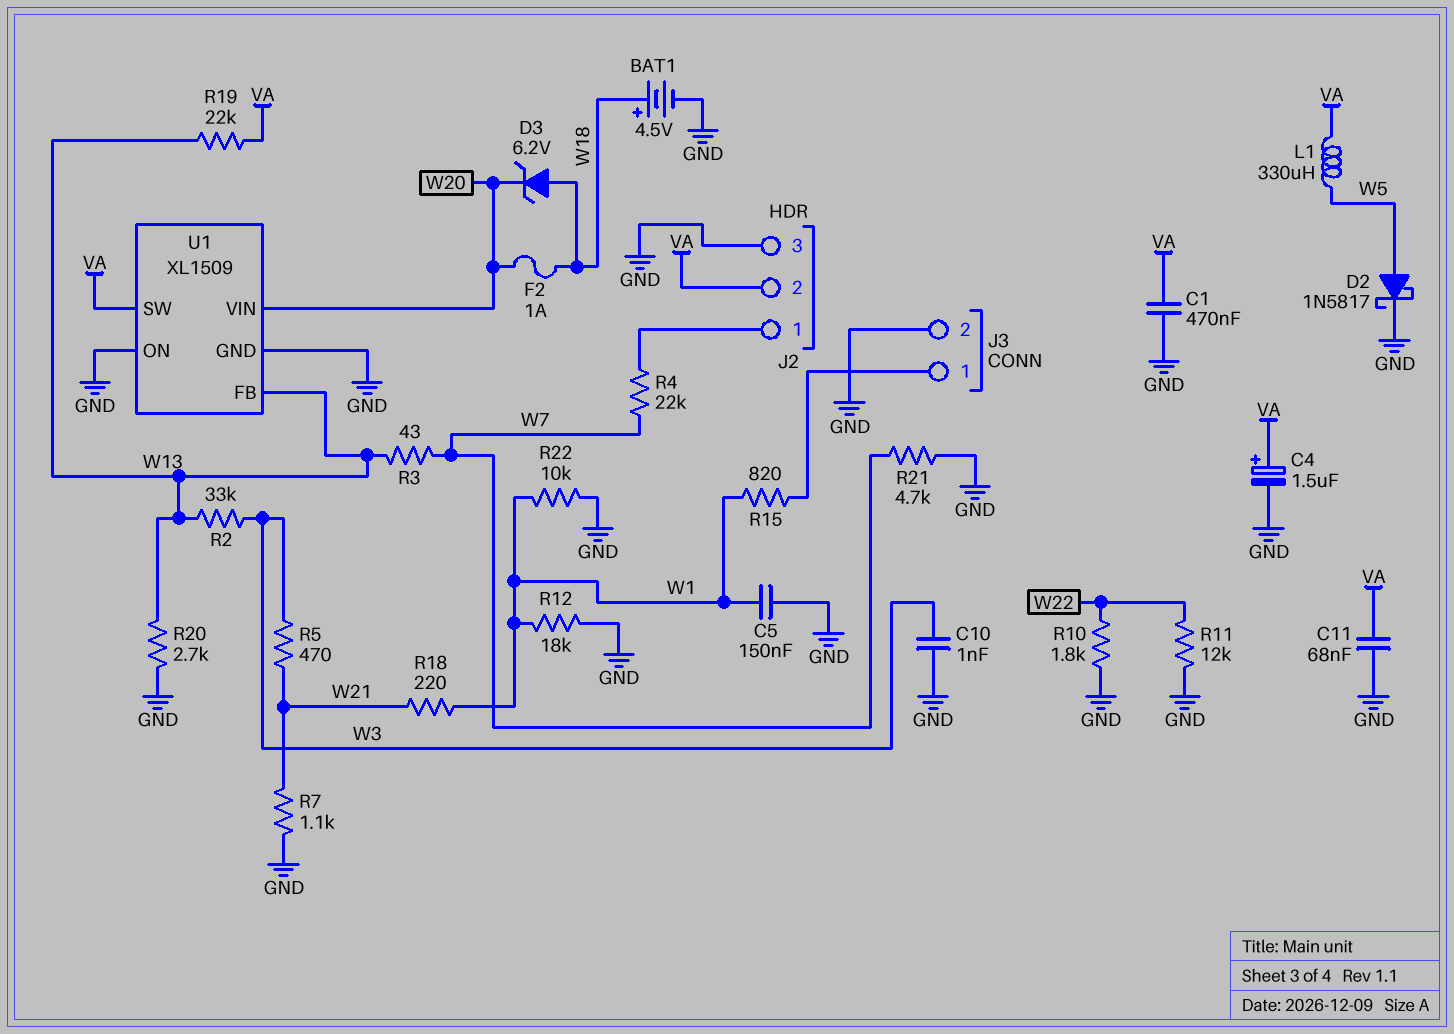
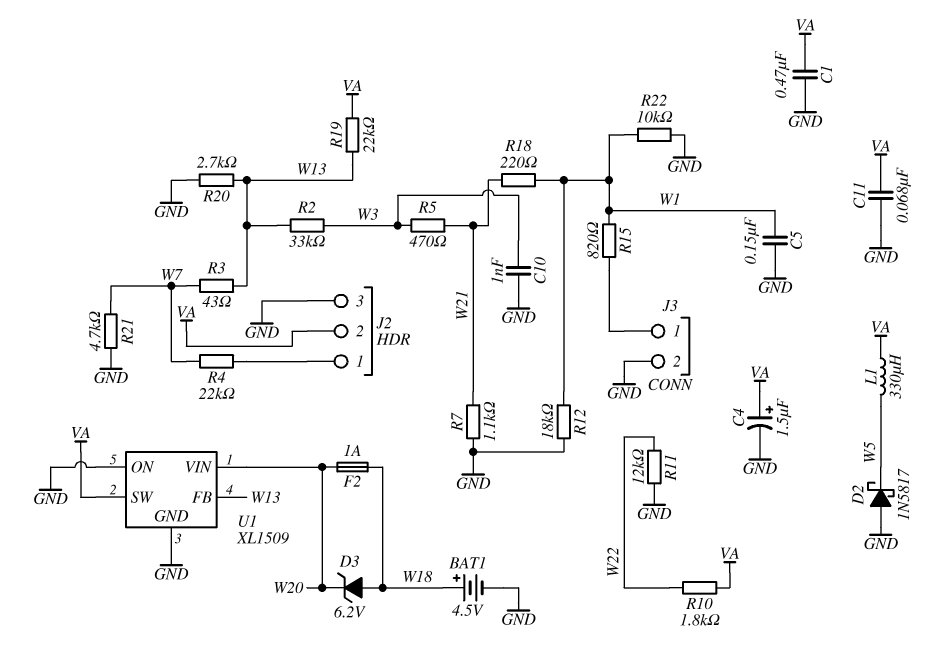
D2: schottky 1N5817 (A W5, K GND) -> schottky 1N5817 (A GND, K W5)
R10: 1.8k (GND, W22) -> 1.8k (VA, W22)

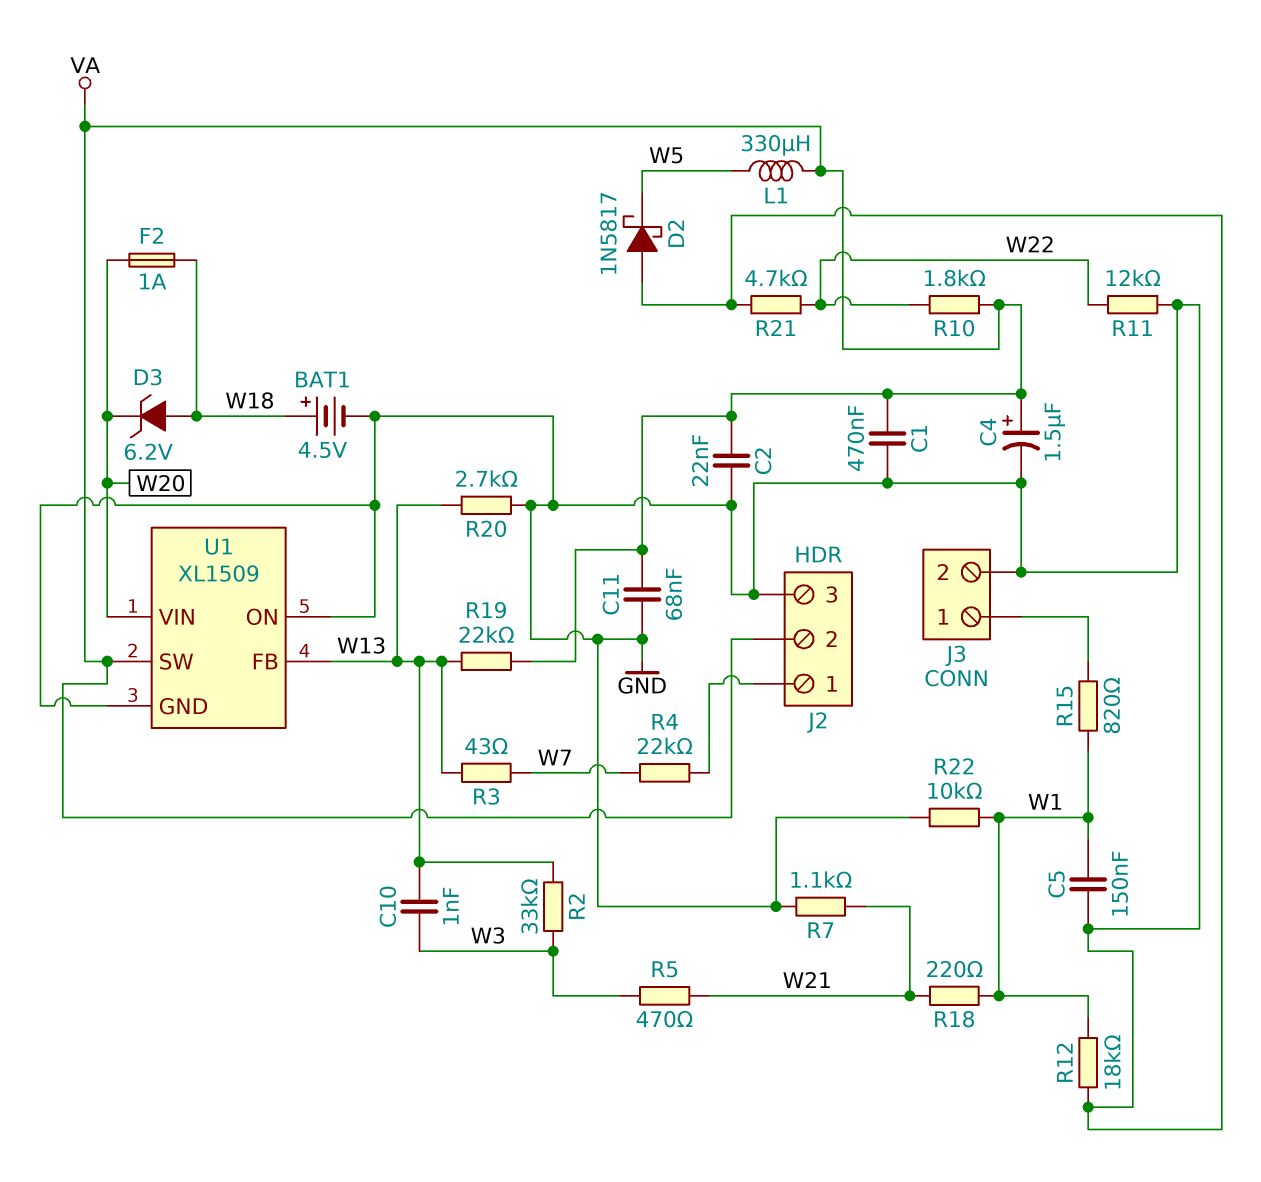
C2: none -> 22nF (GND, VA)
C10: 1nF (GND, W3) -> 1nF (W3, W13)
R21: 4.7k (GND, W7) -> 4.7k (GND, W22)

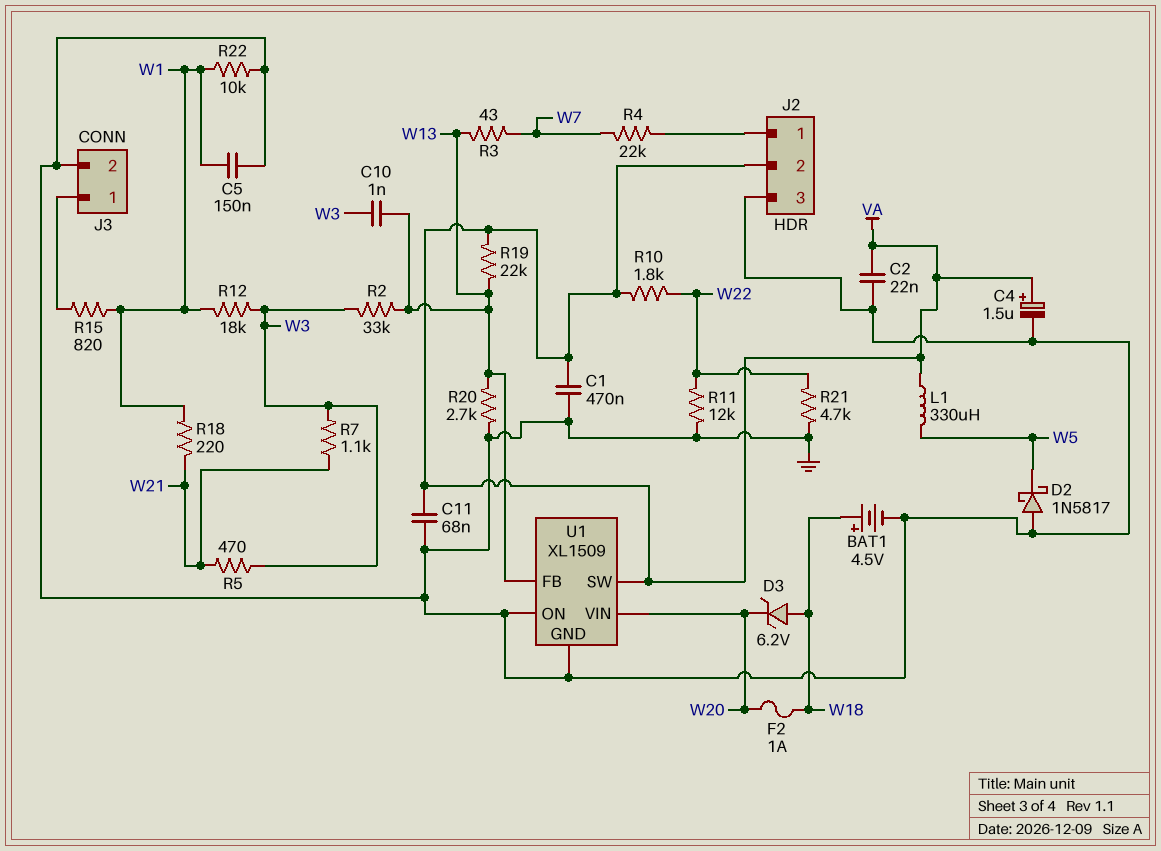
R7: 1.1k (GND, W21) -> 1.1k (W3, W21)
R12: 18k (GND, W1) -> 18k (W1, W3)

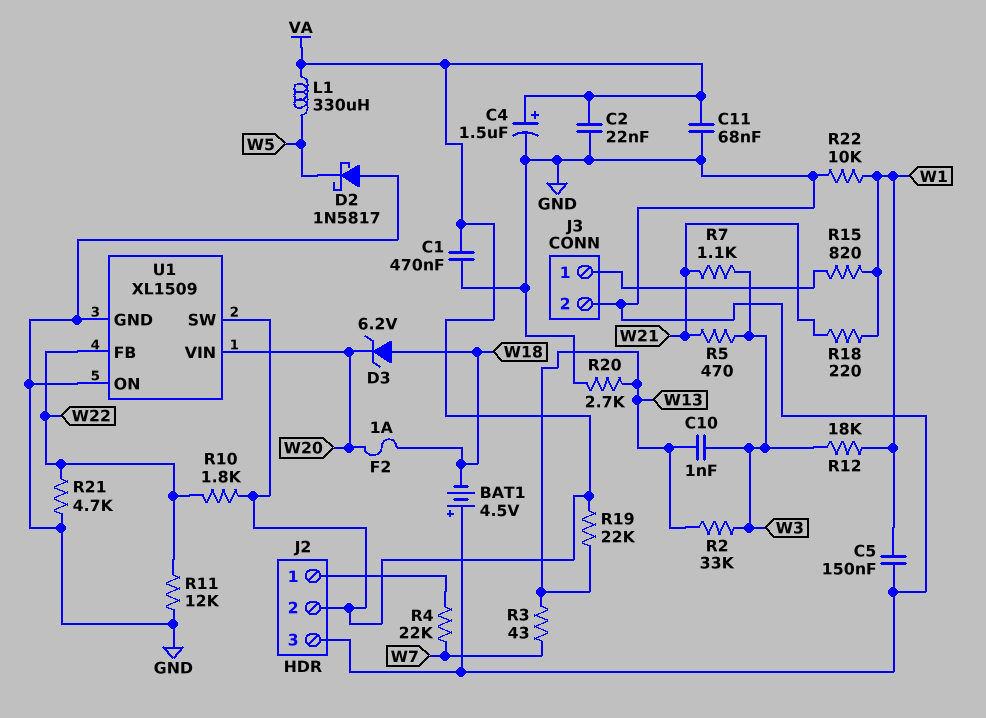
BAT1: 4.5V (plus W18, minus GND) -> 4.5V (plus GND, minus W18)
U1 pin FB: W13 -> W22

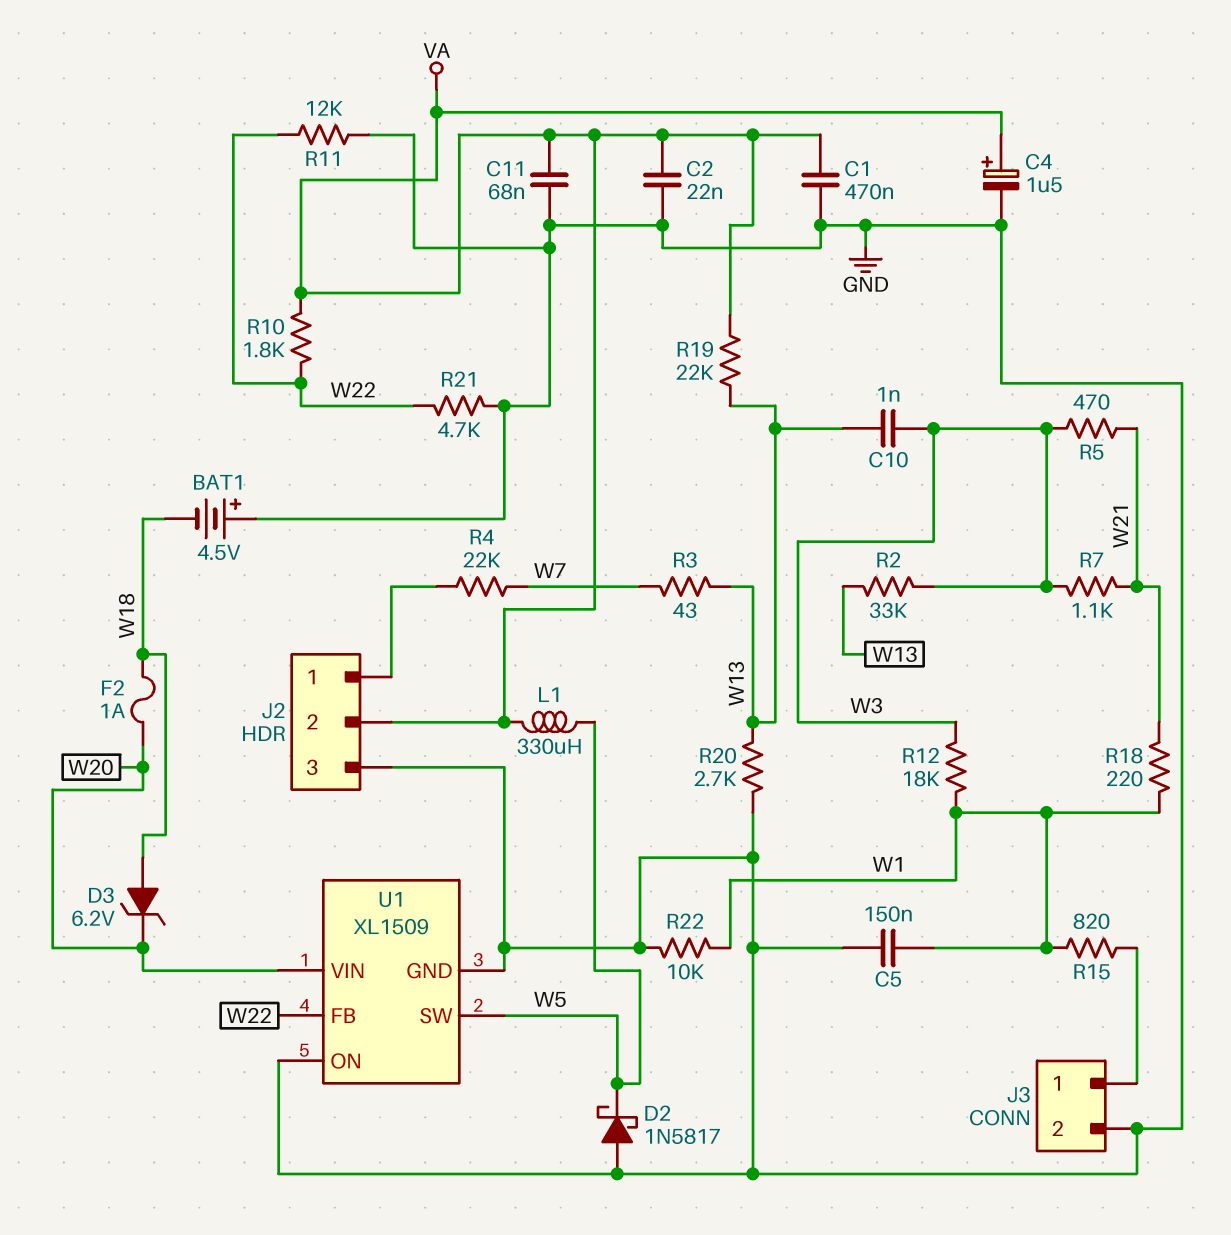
U1 pin SW: VA -> W5

